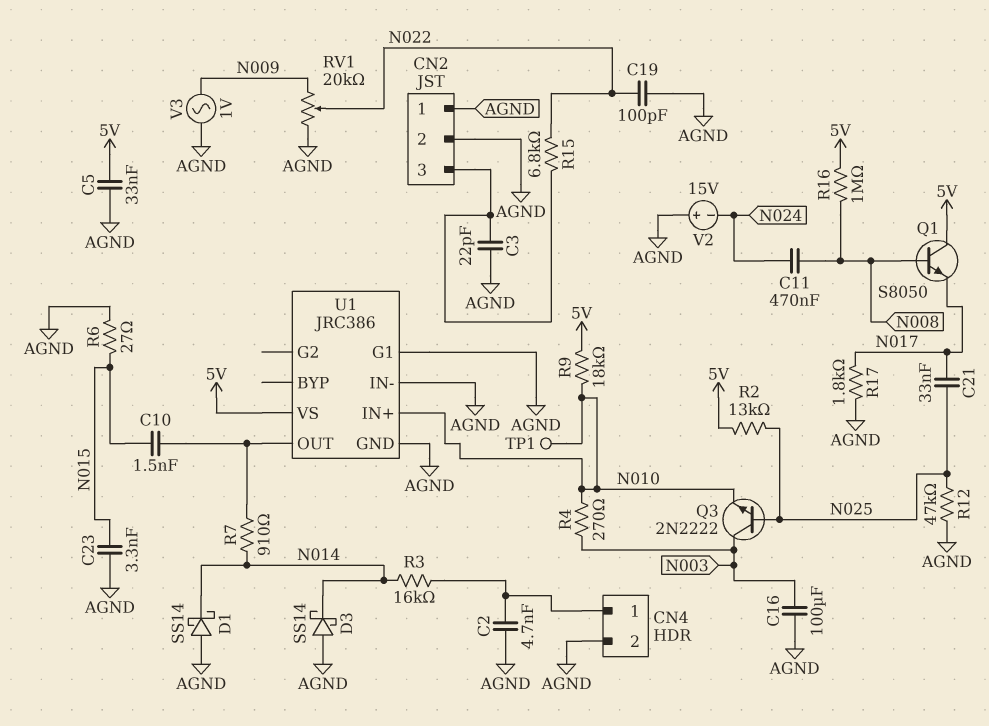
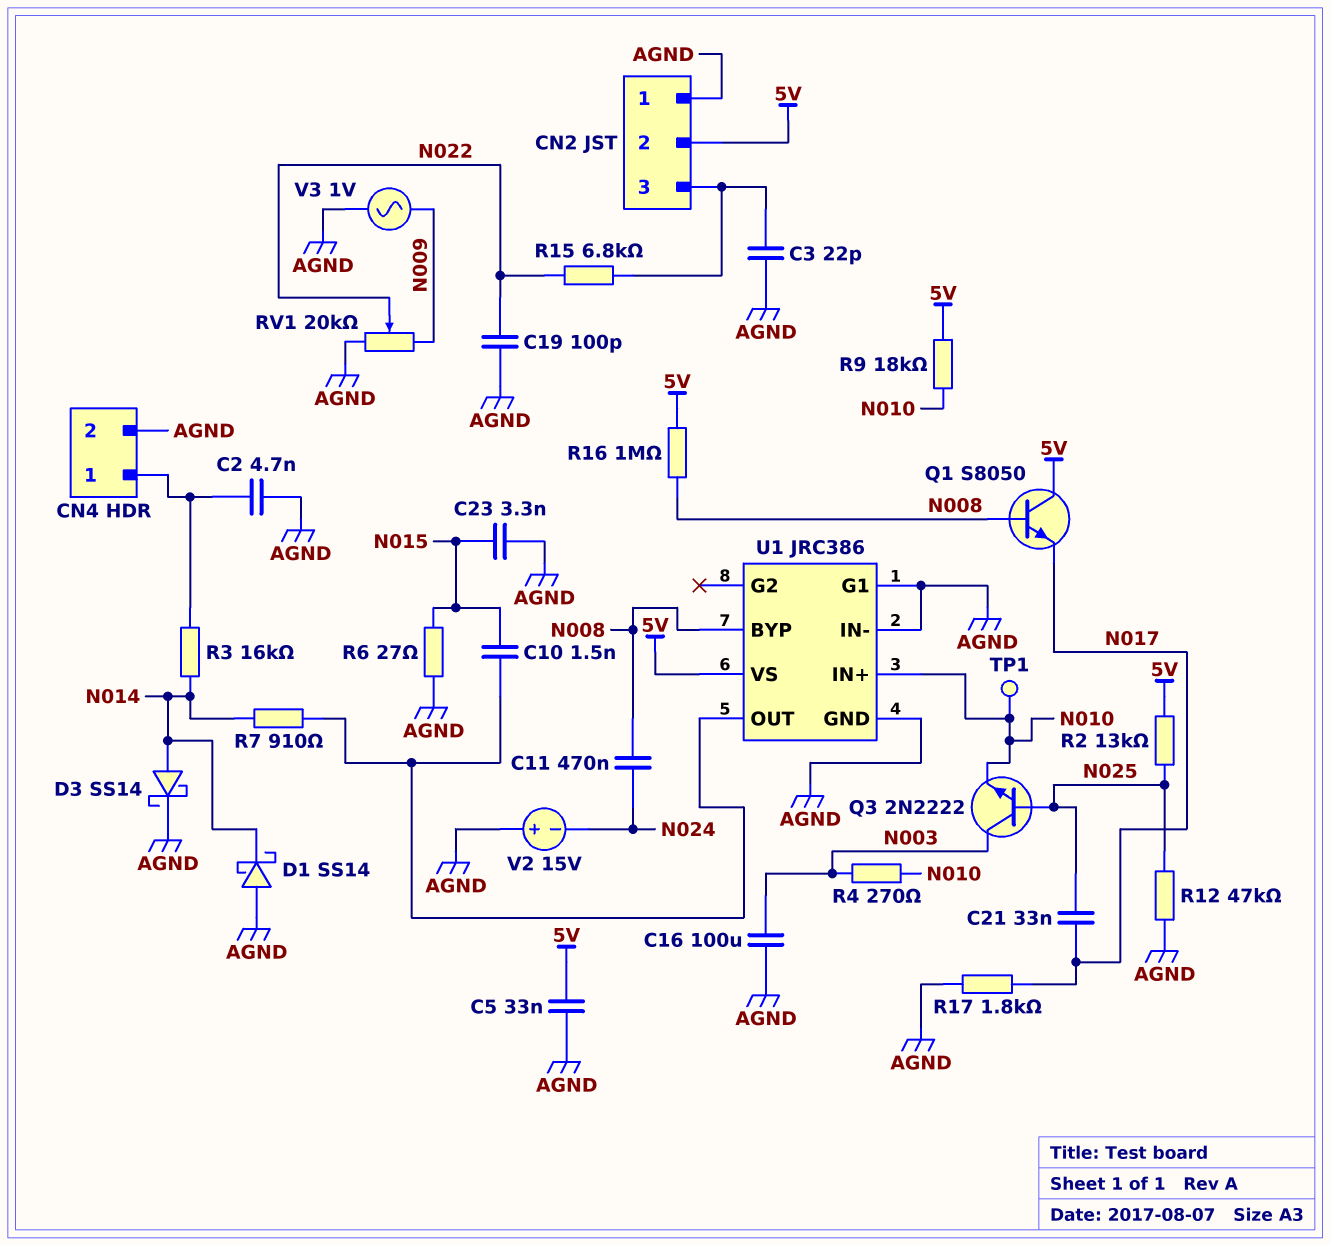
CN2 pin 2: AGND -> 5V
D3: schottky SS14 (A AGND, K N014) -> schottky SS14 (A N014, K AGND)
U1 pin BYP: none -> N008

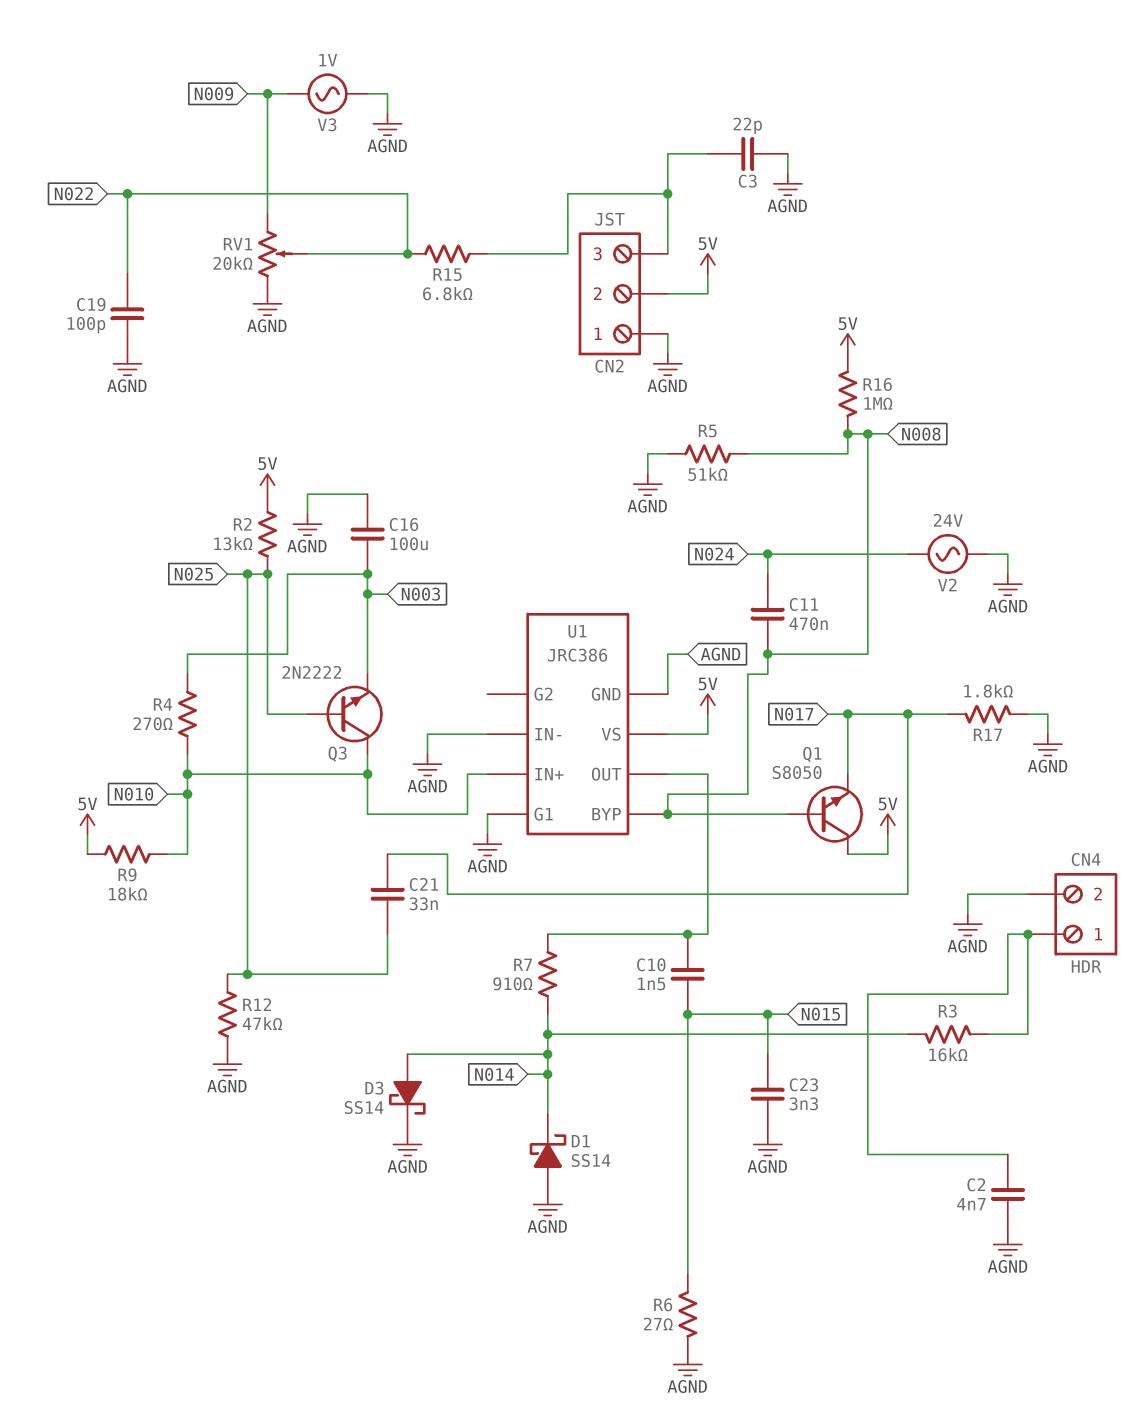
C5: 33nF (5V, AGND) -> none
Q3: NPN 2N2222 (B N025, C N003, E N010) -> NPN 2N2222 (B N025, C N010, E N003)
R5: none -> 51k (AGND, N008)
TP1: test point (N010) -> none
V2: 15V (plus AGND, minus N024) -> AC 24V (AGND, N024)

